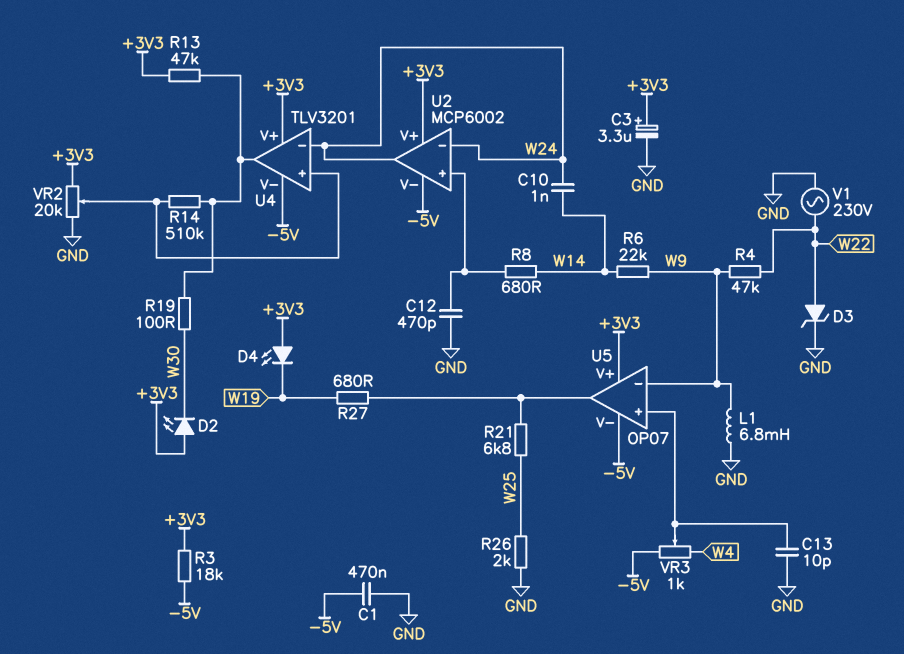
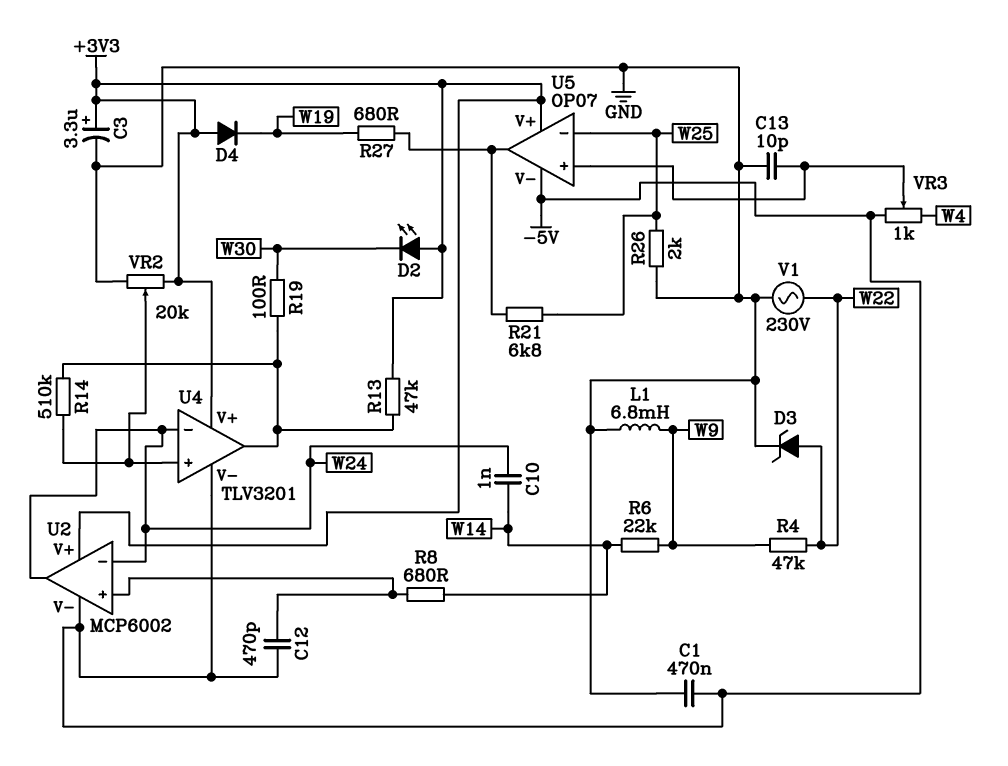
C12: 470pF (GND, U2/in+) -> 470pF (-5V, U2/in+)
D4: LED (A +3V3, K W19) -> diode (A +3V3, K W19)
R3: 18k (+3V3, -5V) -> none
U5 pin in-: W9 -> W25

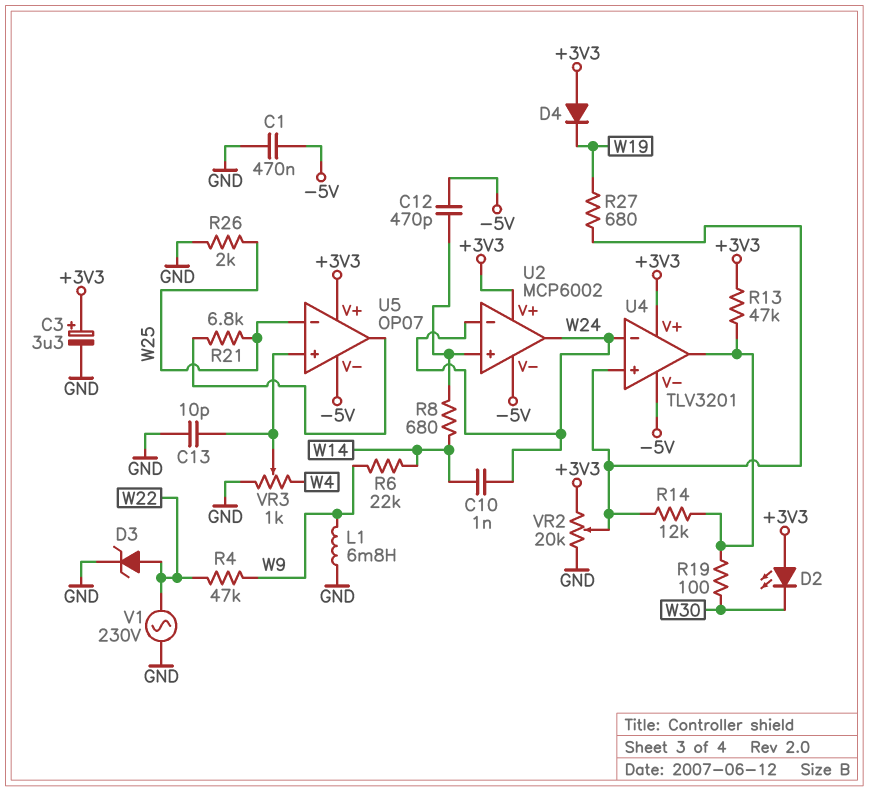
R14: 510k (U4/in+, U4/out) -> 12k (U4/in+, U4/out)
R27: 680 (U5/out, W19) -> 680 (U4/in+, W19)
VR3: 1k (-5V, W4, wiper U5/in+) -> 1k (GND, W4, wiper U5/in+)

